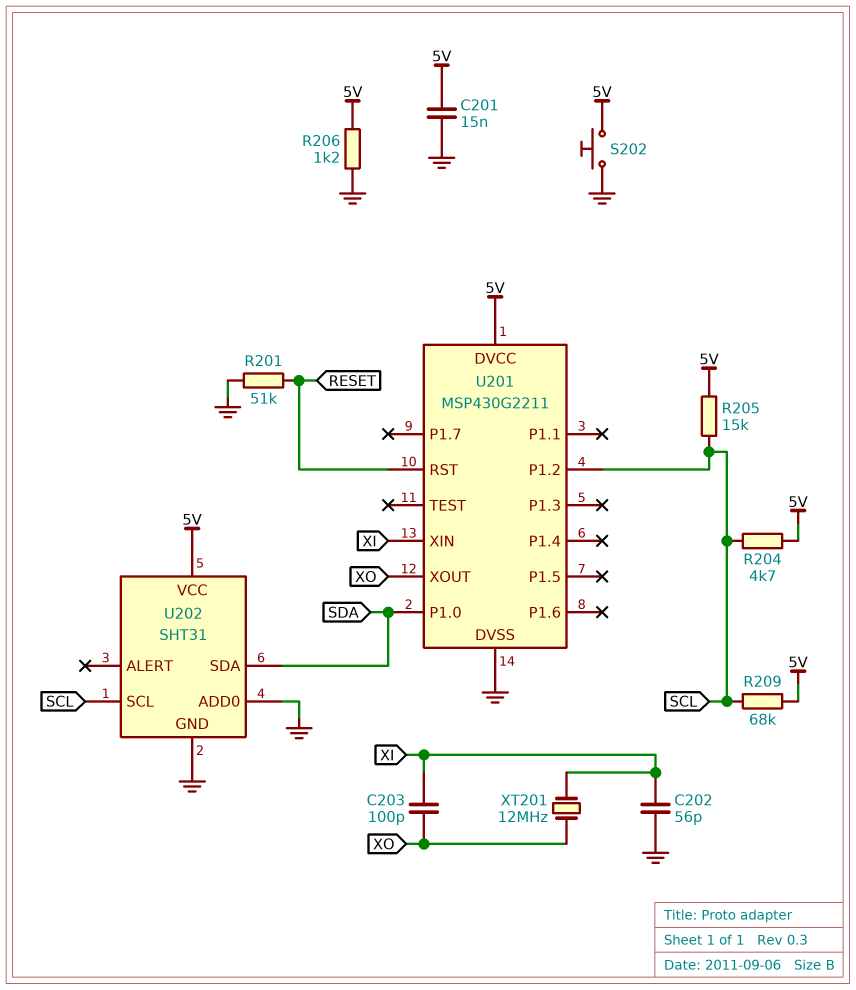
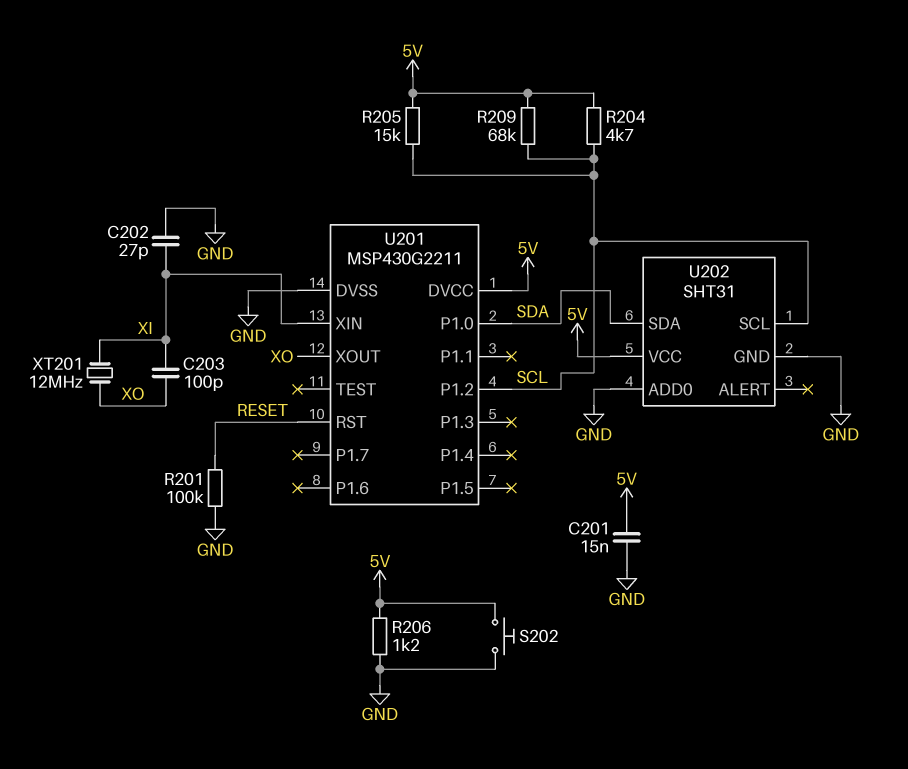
C202: 56pF (GND, XI) -> 27pF (GND, XI)
R201: 51k (GND, RESET) -> 100k (GND, RESET)

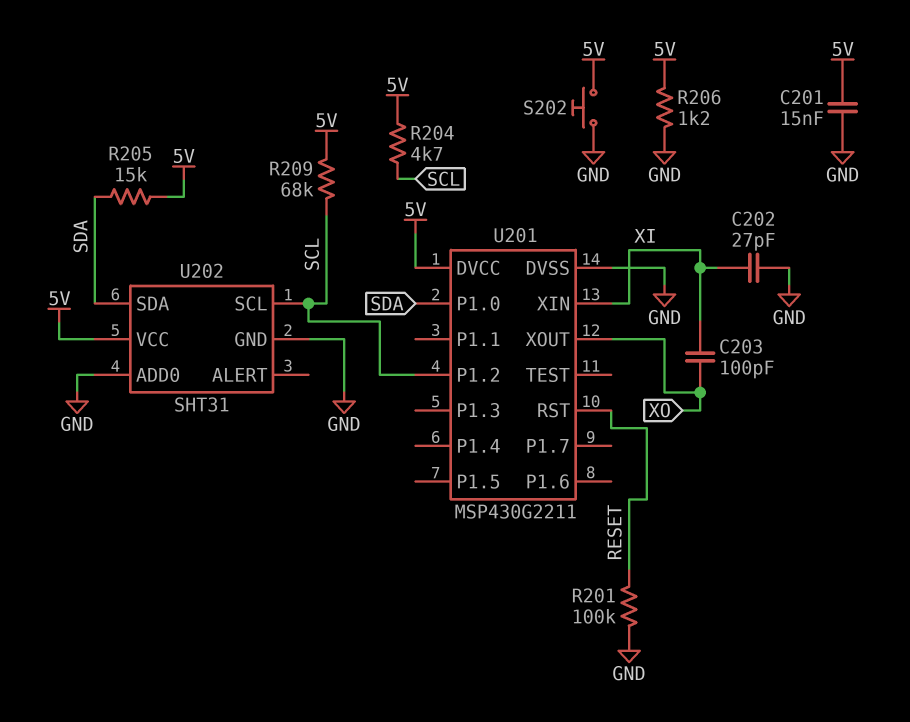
R205: 15k (5V, SCL) -> 15k (5V, SDA)
XT201: 12MHz (XI, XO) -> none

